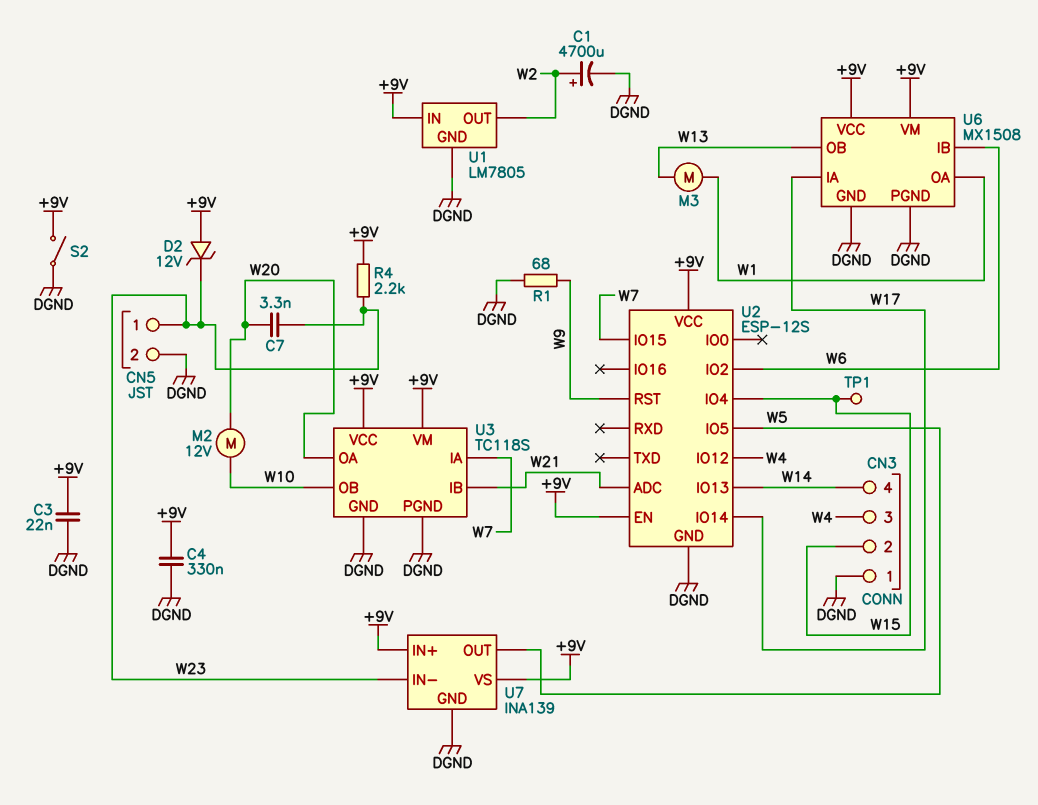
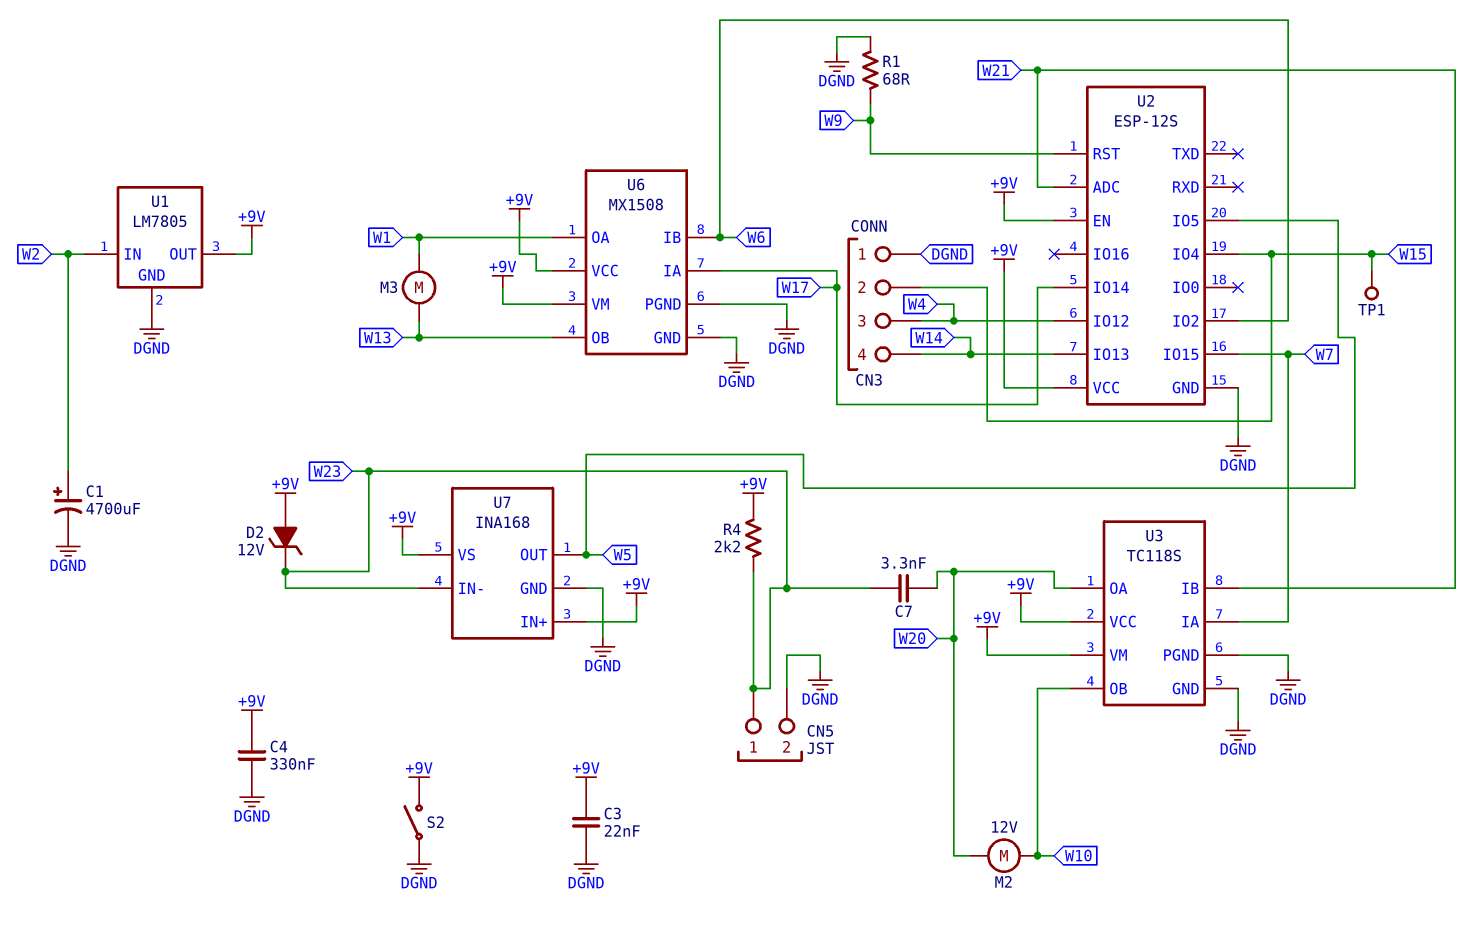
U1 pin IN: +9V -> W2
U1 pin OUT: W2 -> +9V
U7: INA139 -> INA168

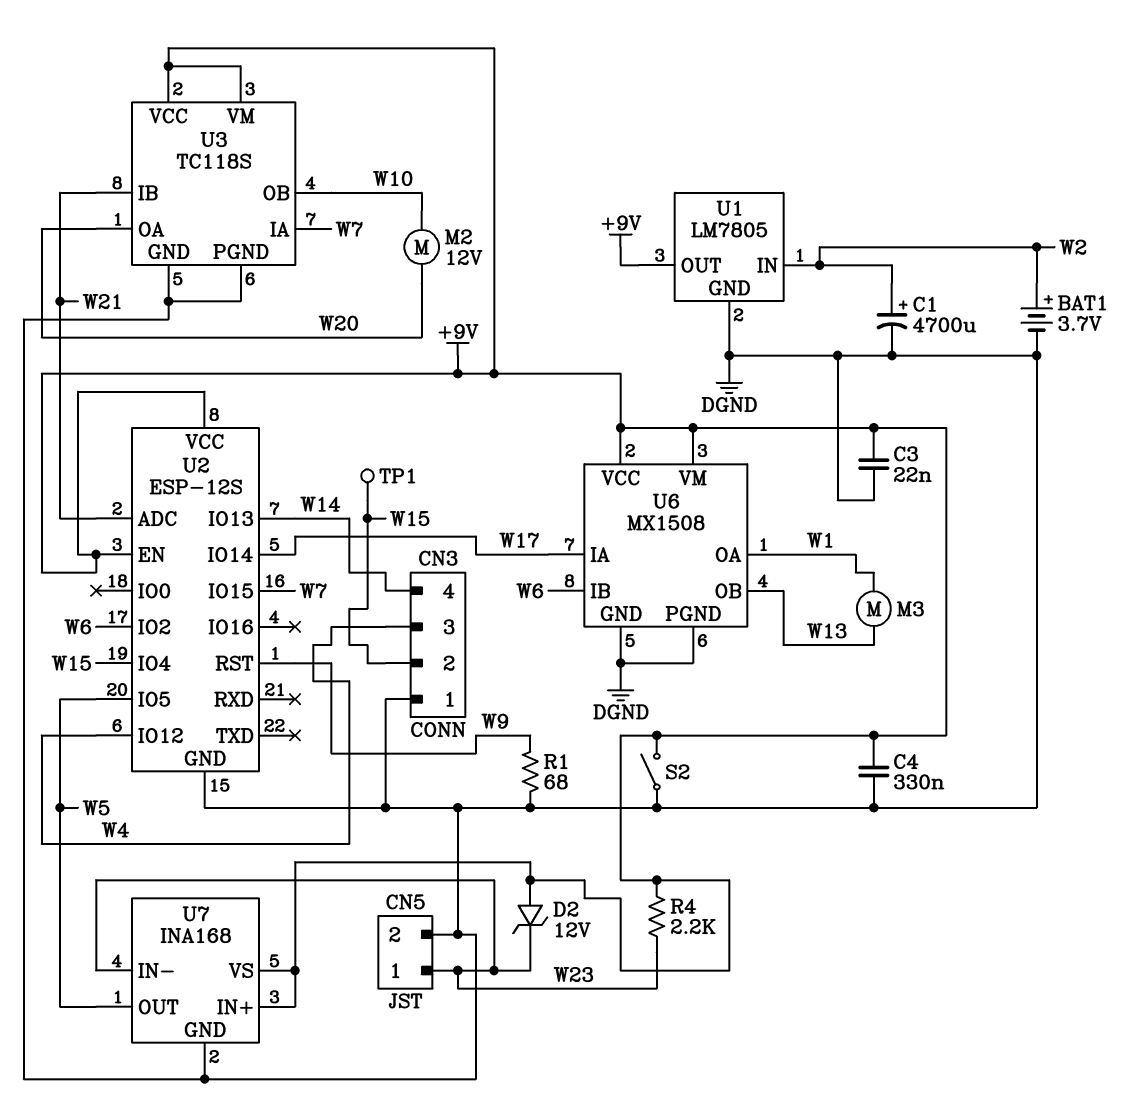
BAT1: none -> 3.7V (plus W2, minus DGND)
C7: 3.3nF (W20, W23) -> none

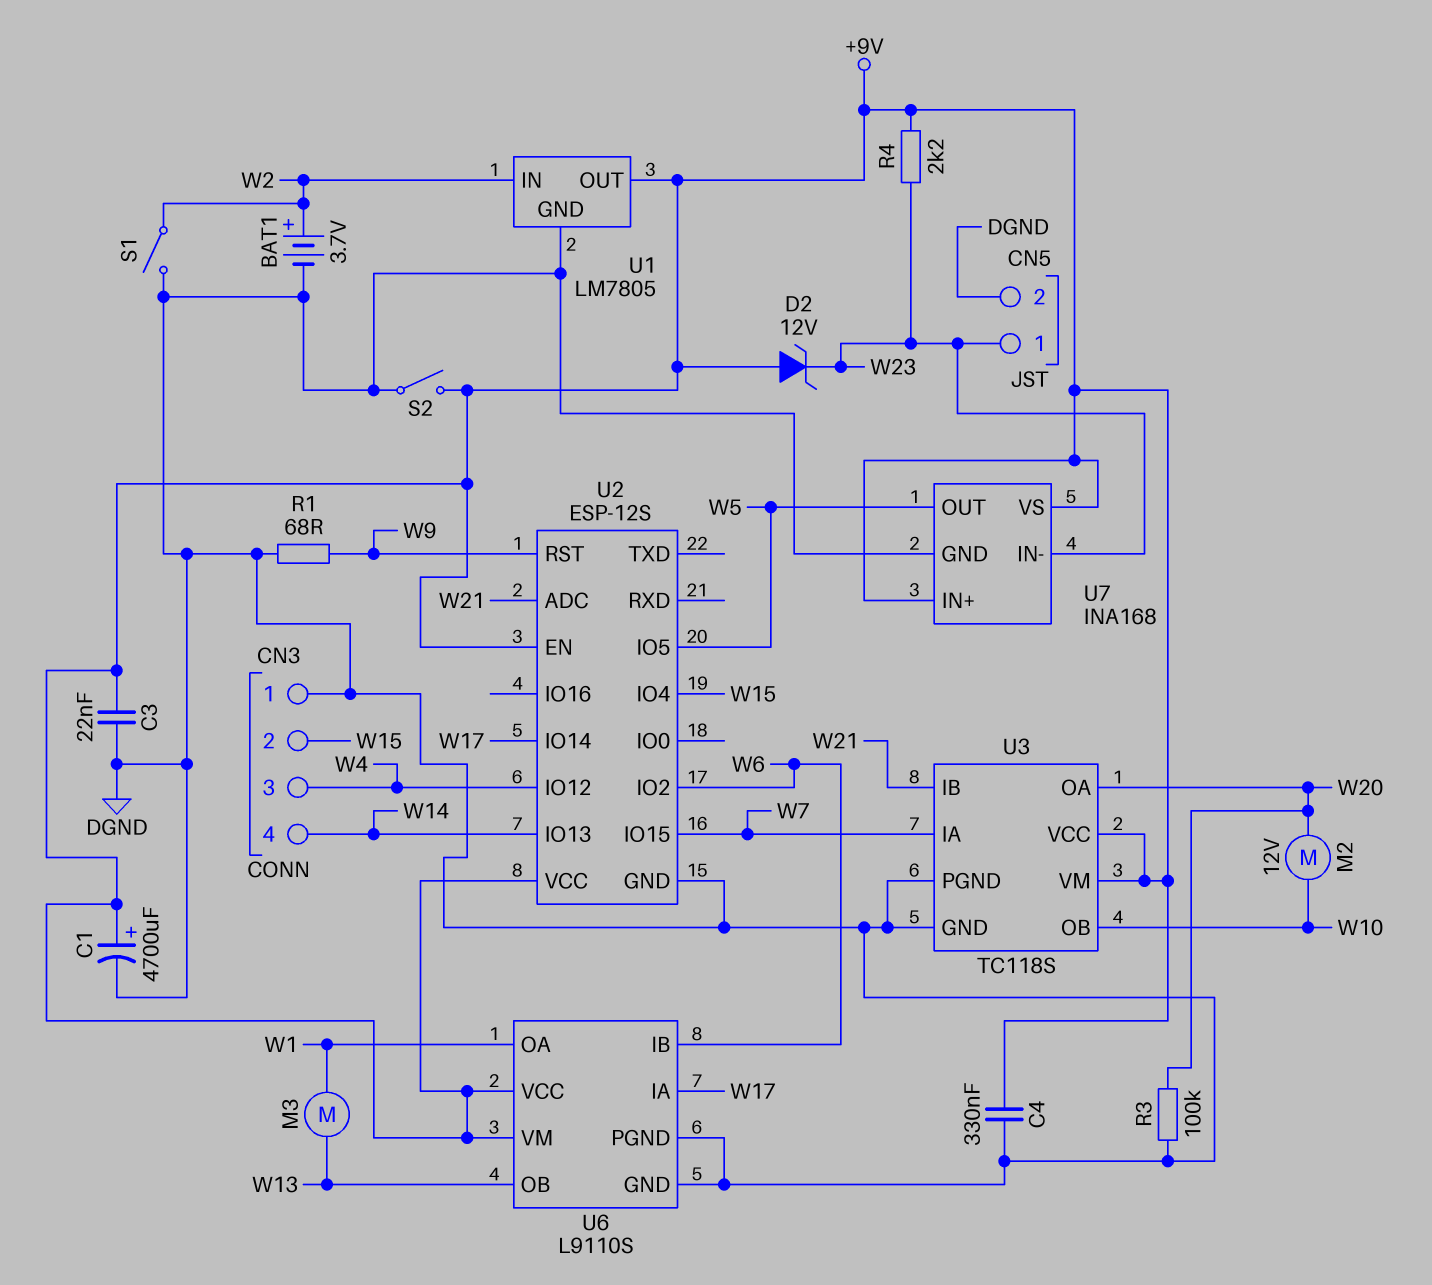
C1: 4700uF (plus W2, minus DGND) -> 4700uF (plus +9V, minus DGND)
R3: none -> 100k (DGND, W20)
S1: none -> switch (DGND, W2)
TP1: test point (W15) -> none
U6: MX1508 -> L9110S

